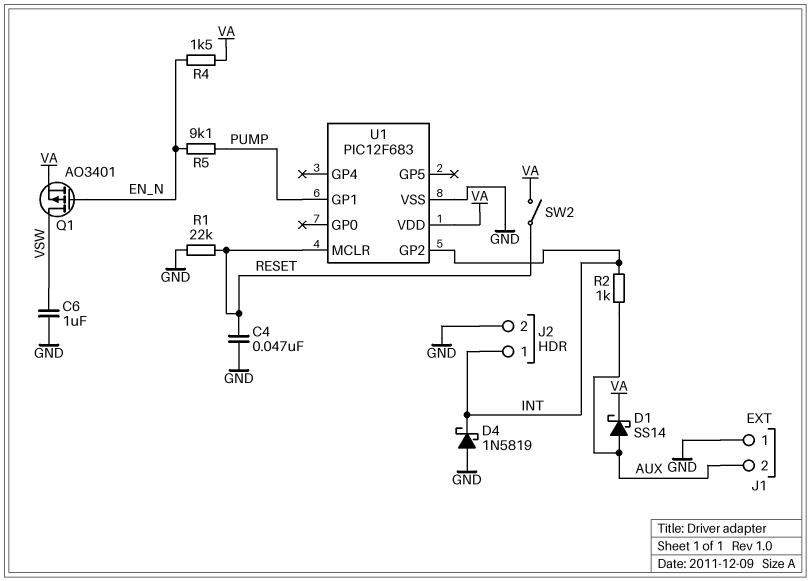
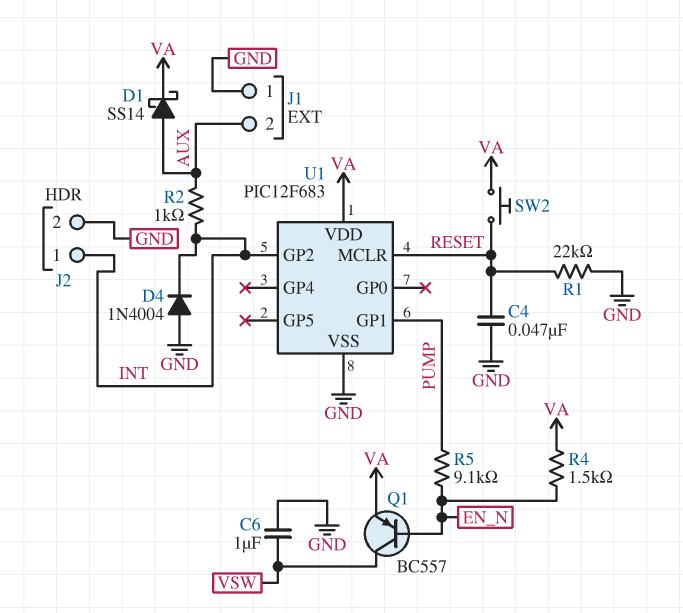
D4: schottky 1N5819 (A GND, K INT) -> diode 1N4004 (A GND, K INT)
Q1: PMOS AO3401 (G EN_N, D VSW, S VA) -> PNP BC557 (B EN_N, C VSW, E VA)
SW2: switch (RESET, VA) -> button (RESET, VA)

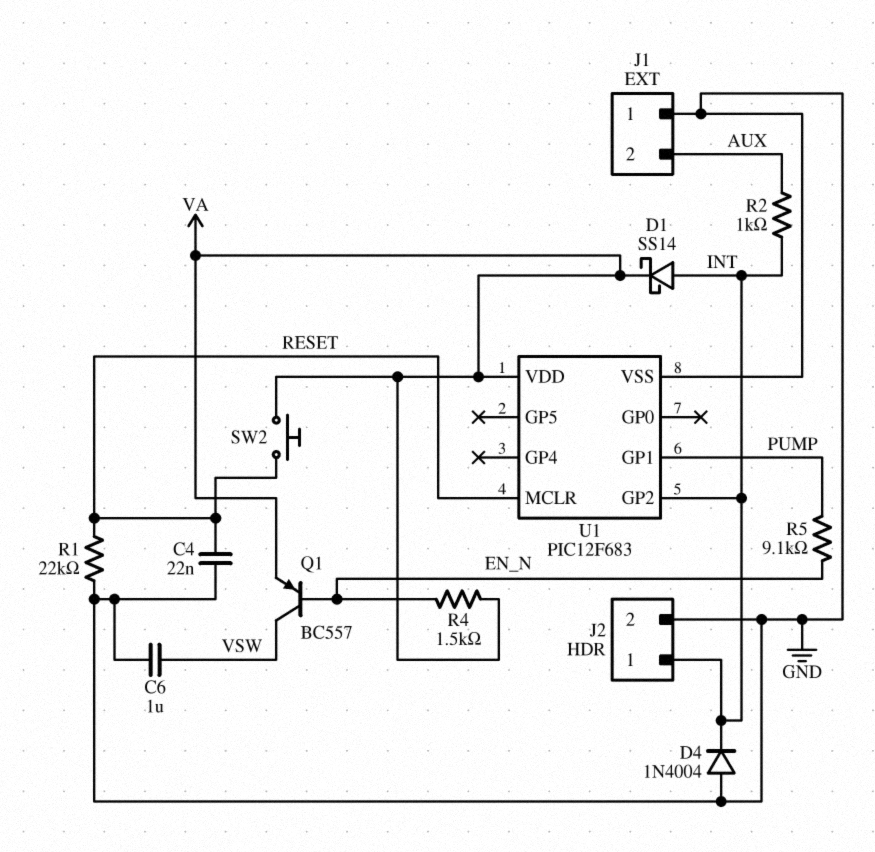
C4: 47nF (GND, RESET) -> 22nF (GND, RESET)
D1: schottky SS14 (A AUX, K VA) -> schottky SS14 (A INT, K VA)

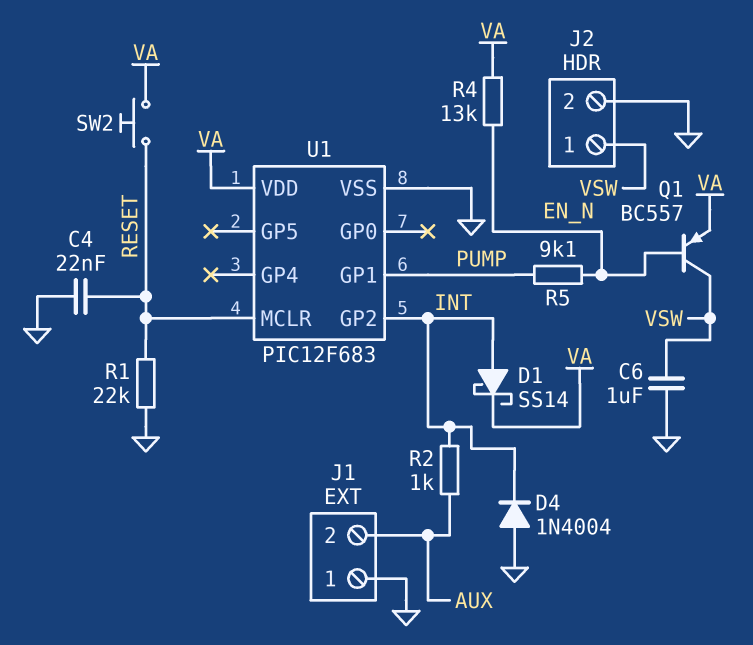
J2 pin 1: INT -> VSW
R4: 1.5k (EN_N, VA) -> 13k (EN_N, VA)

